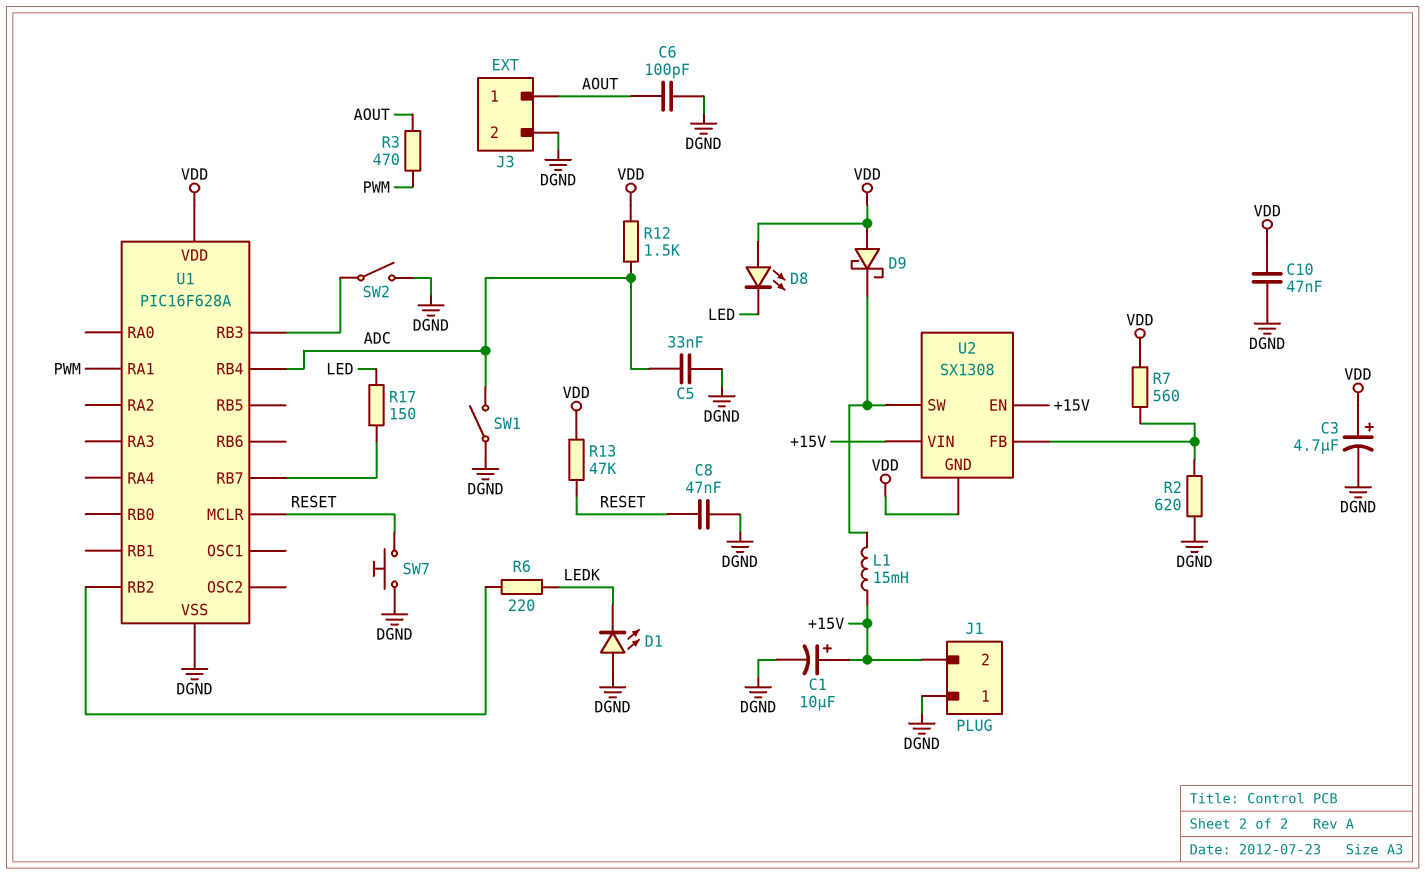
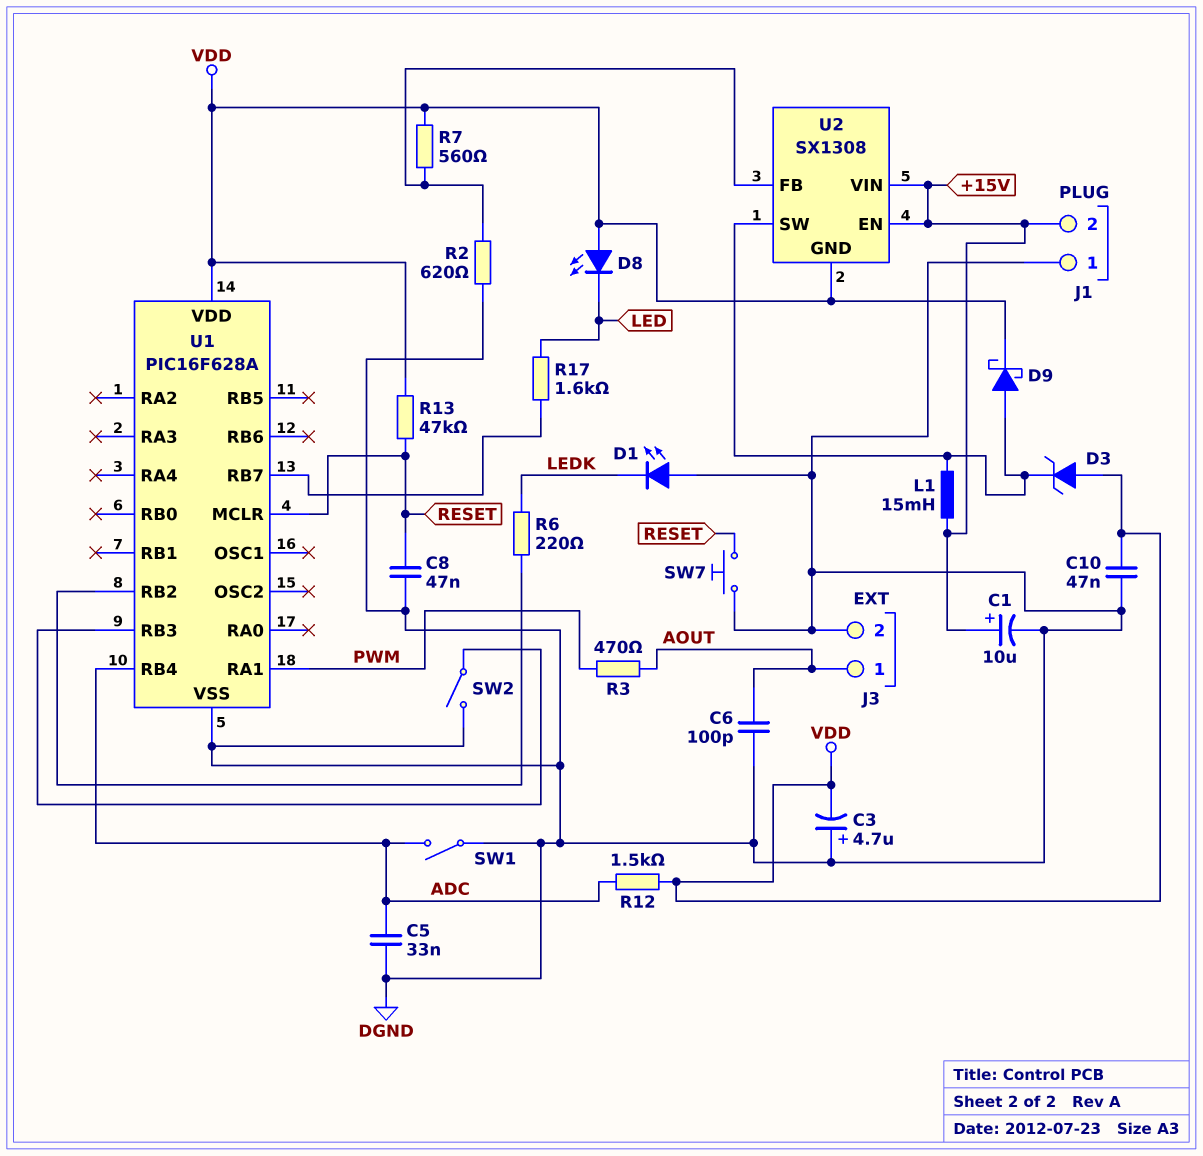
C3: 4.7uF (plus VDD, minus DGND) -> 4.7uF (plus DGND, minus VDD)
D3: none -> zener (A VDD, K U2/SW)
D9: schottky (A VDD, K U2/SW) -> schottky (A U2/SW, K VDD)
R17: 150 (LED, U1/RB7) -> 1.6k (LED, U1/RB7)

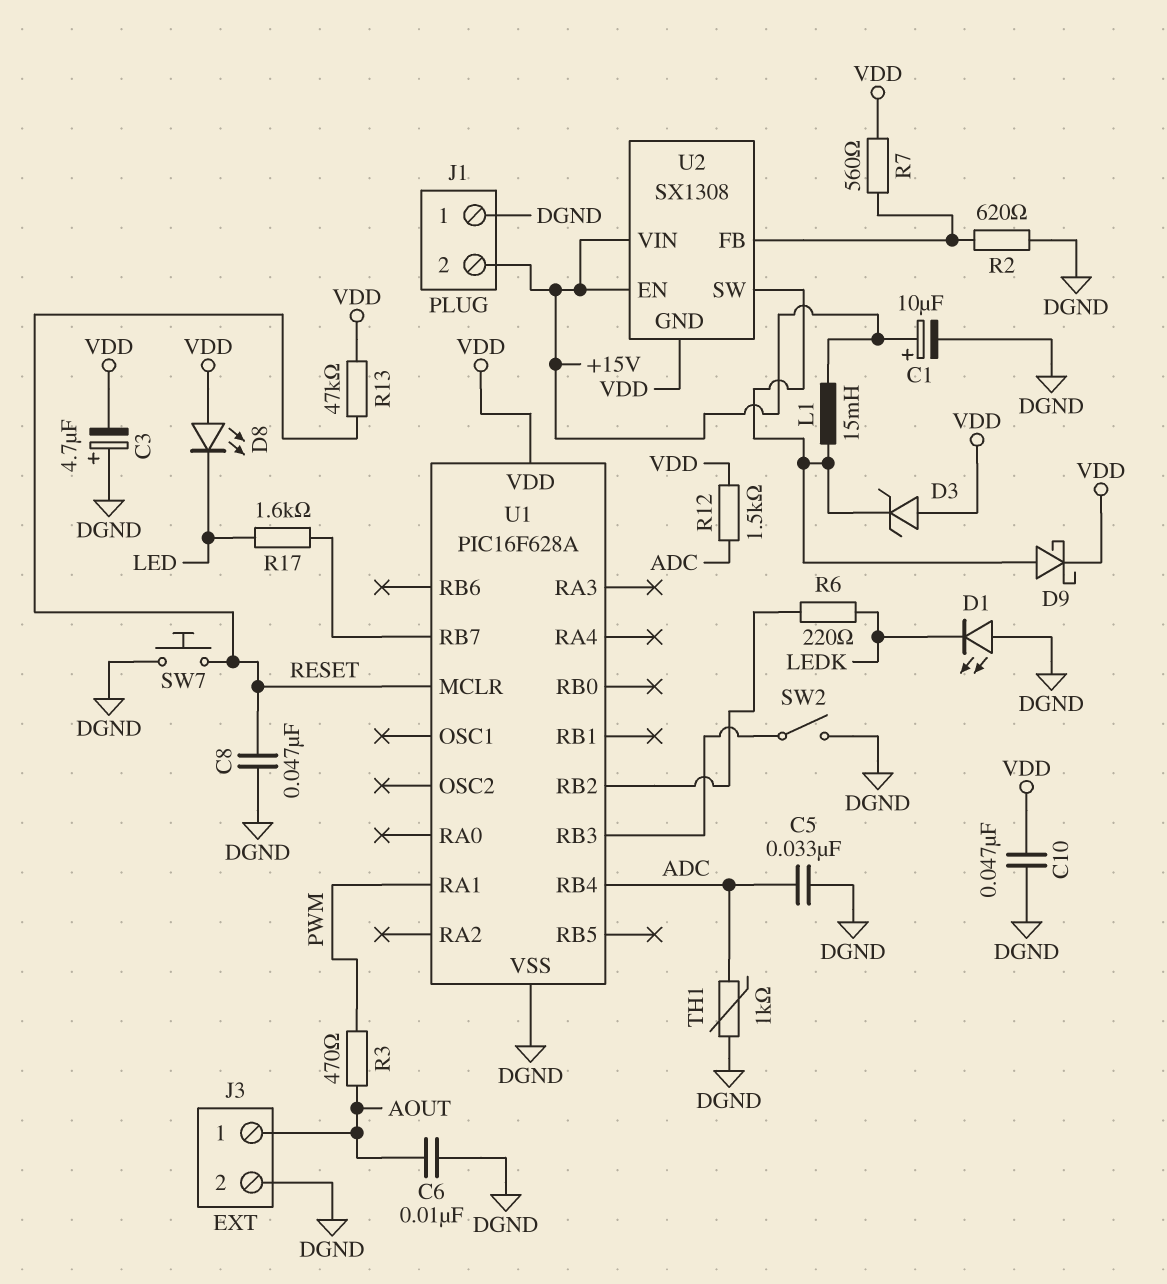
C6: 100pF (AOUT, DGND) -> 10nF (AOUT, DGND)
SW1: switch (ADC, DGND) -> none
TH1: none -> 1k (ADC, DGND)

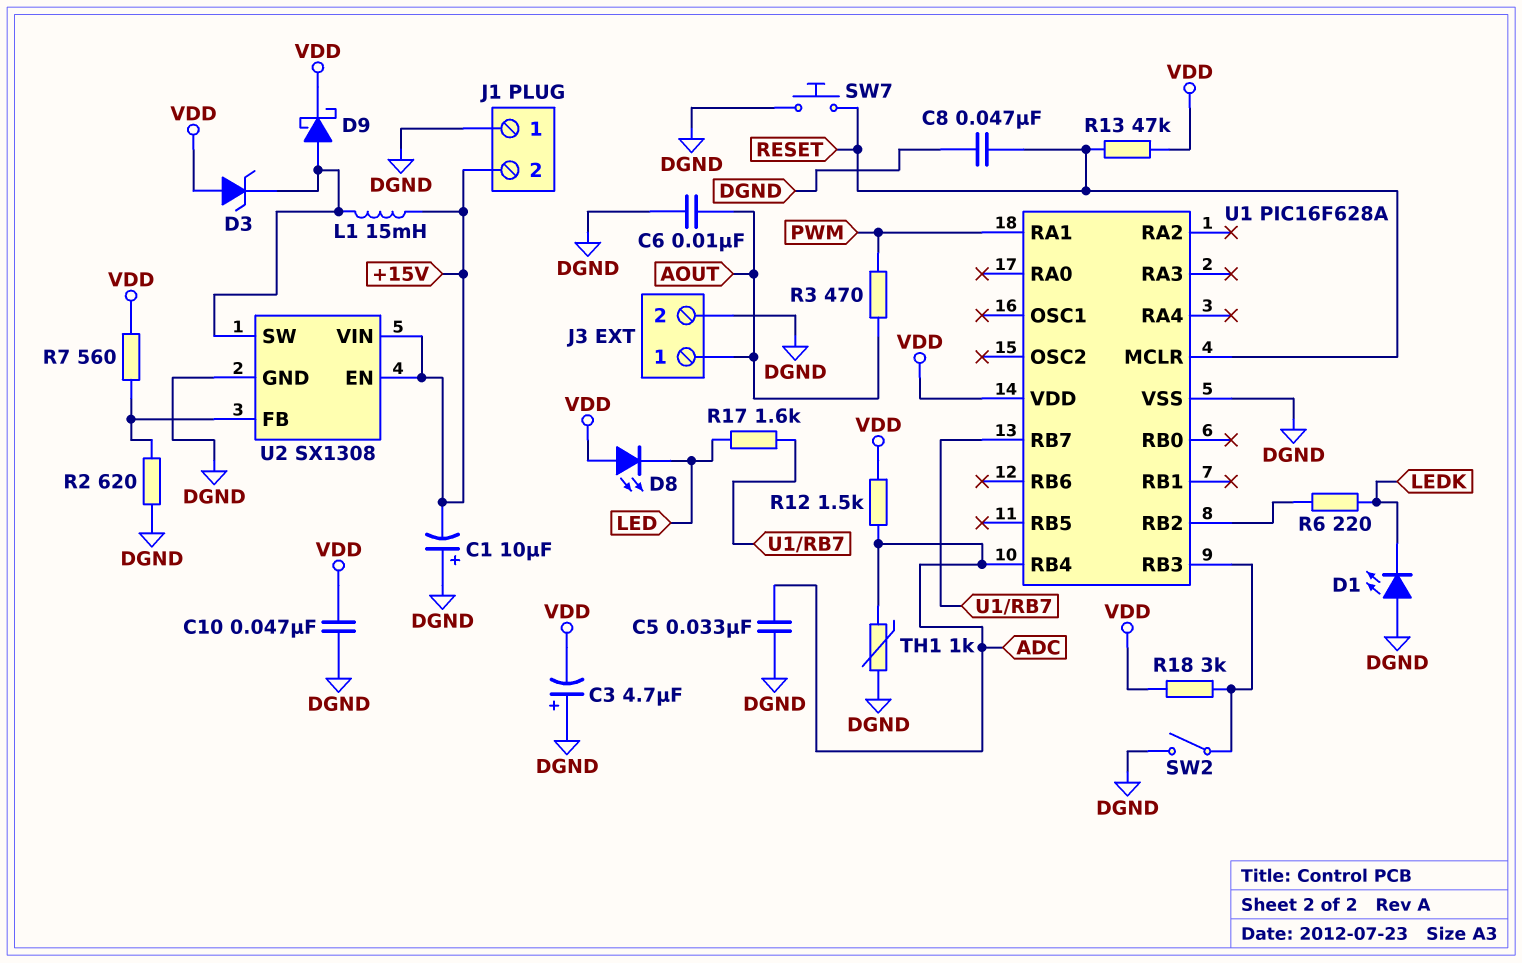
C1: 10uF (plus +15V, minus DGND) -> 10uF (plus DGND, minus +15V)
R18: none -> 3k (U1/RB3, VDD)
U2 pin GND: VDD -> DGND

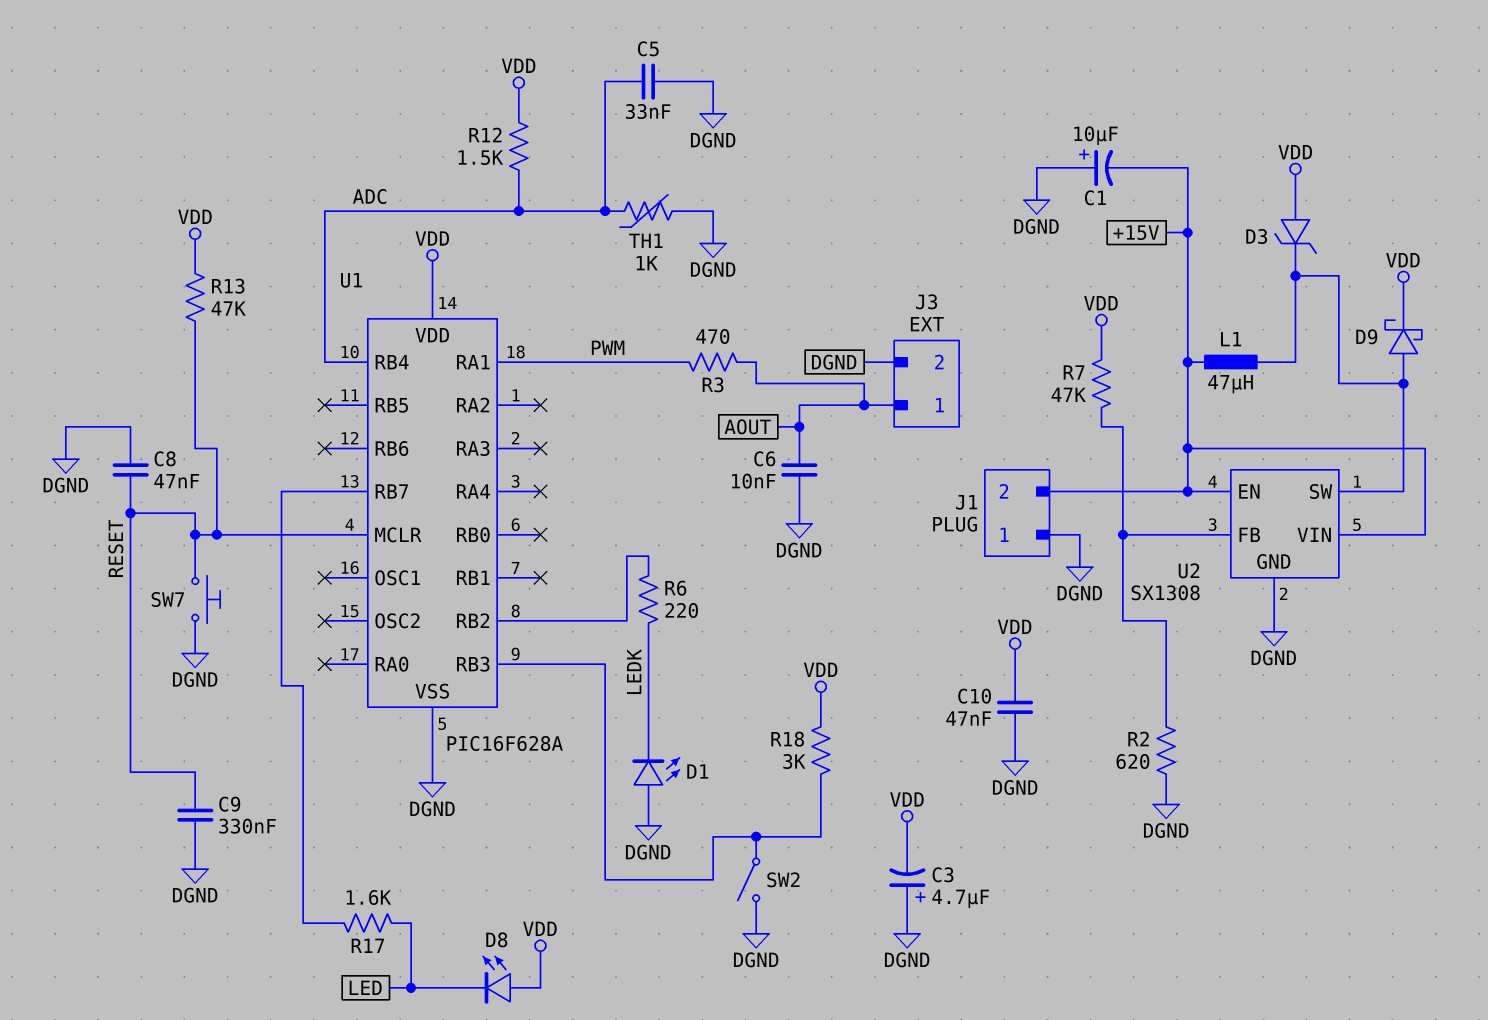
C9: none -> 330nF (DGND, RESET)
L1: 15mH (+15V, U2/SW) -> 47uH (+15V, U2/SW)
R7: 560 (U2/FB, VDD) -> 47k (U2/FB, VDD)

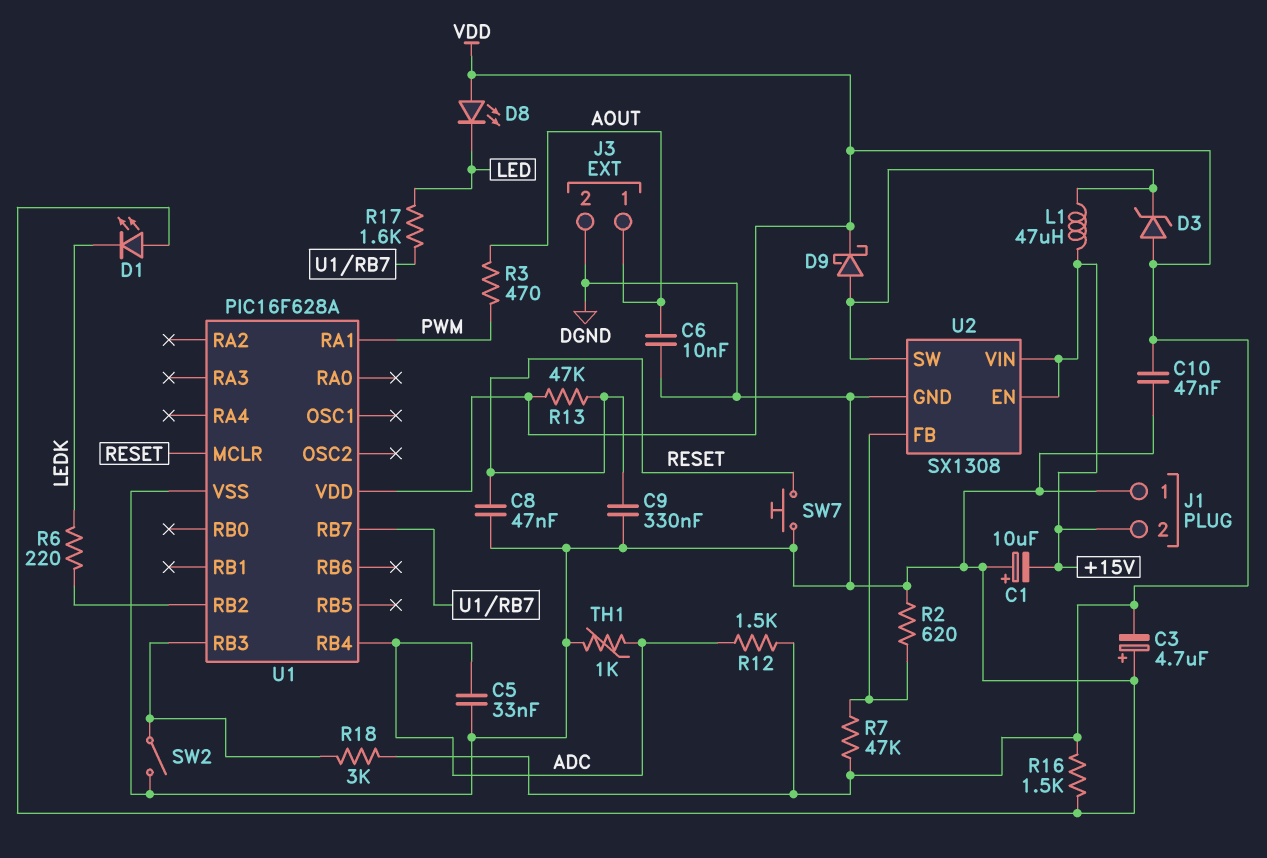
R16: none -> 1.5k (DGND, VDD)

